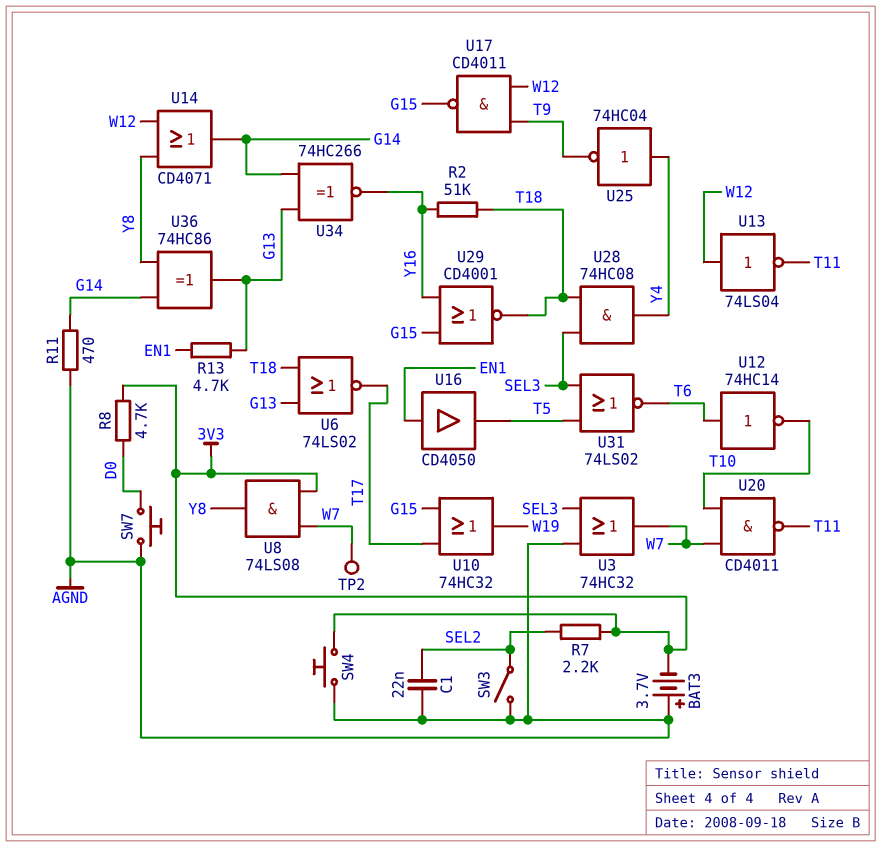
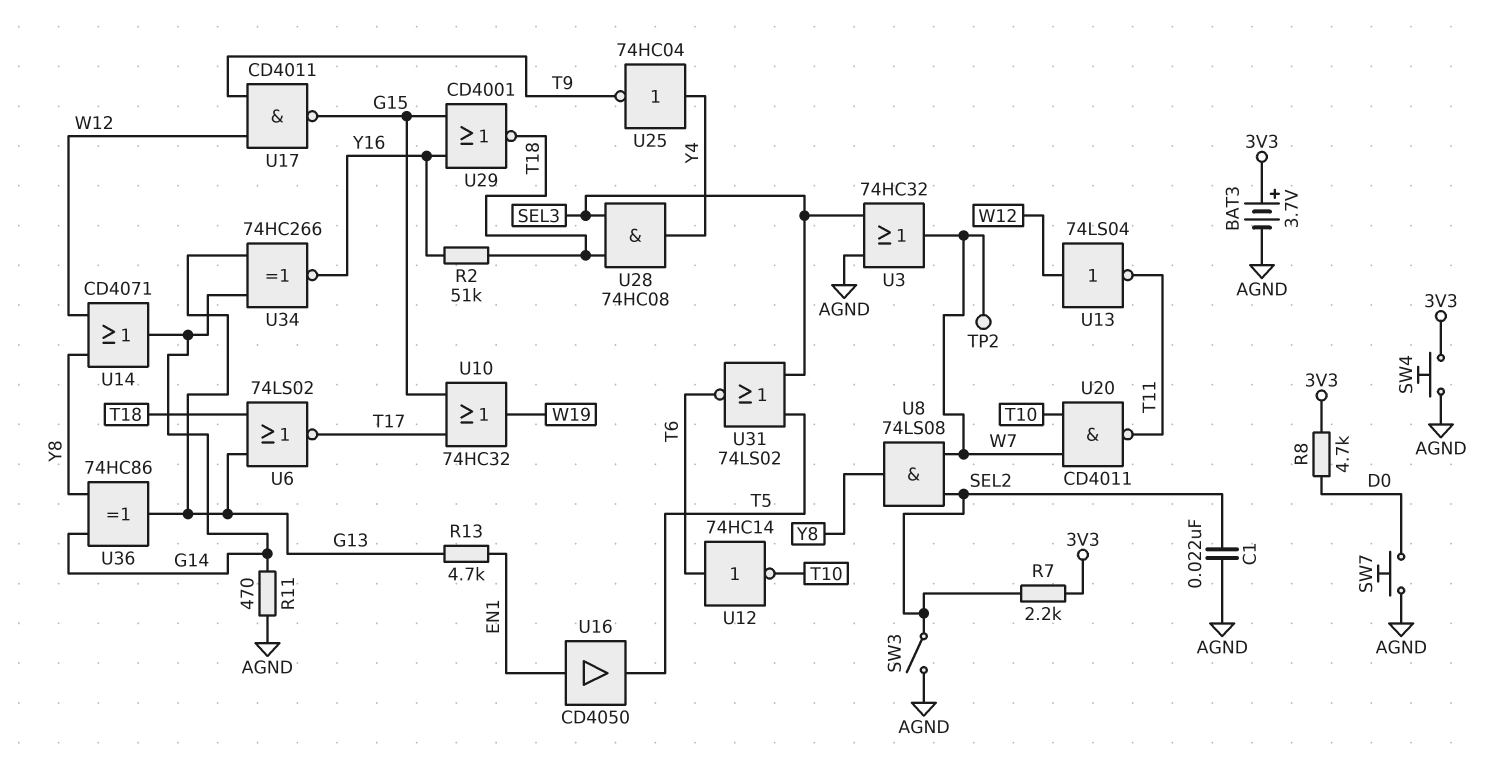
BAT3: 3.7V (plus AGND, minus 3V3) -> 3.7V (plus 3V3, minus AGND)
U8: AND 74LS08 (in 3V3, in W7, out Y8) -> AND 74LS08 (in SEL2, in W7, out Y8)

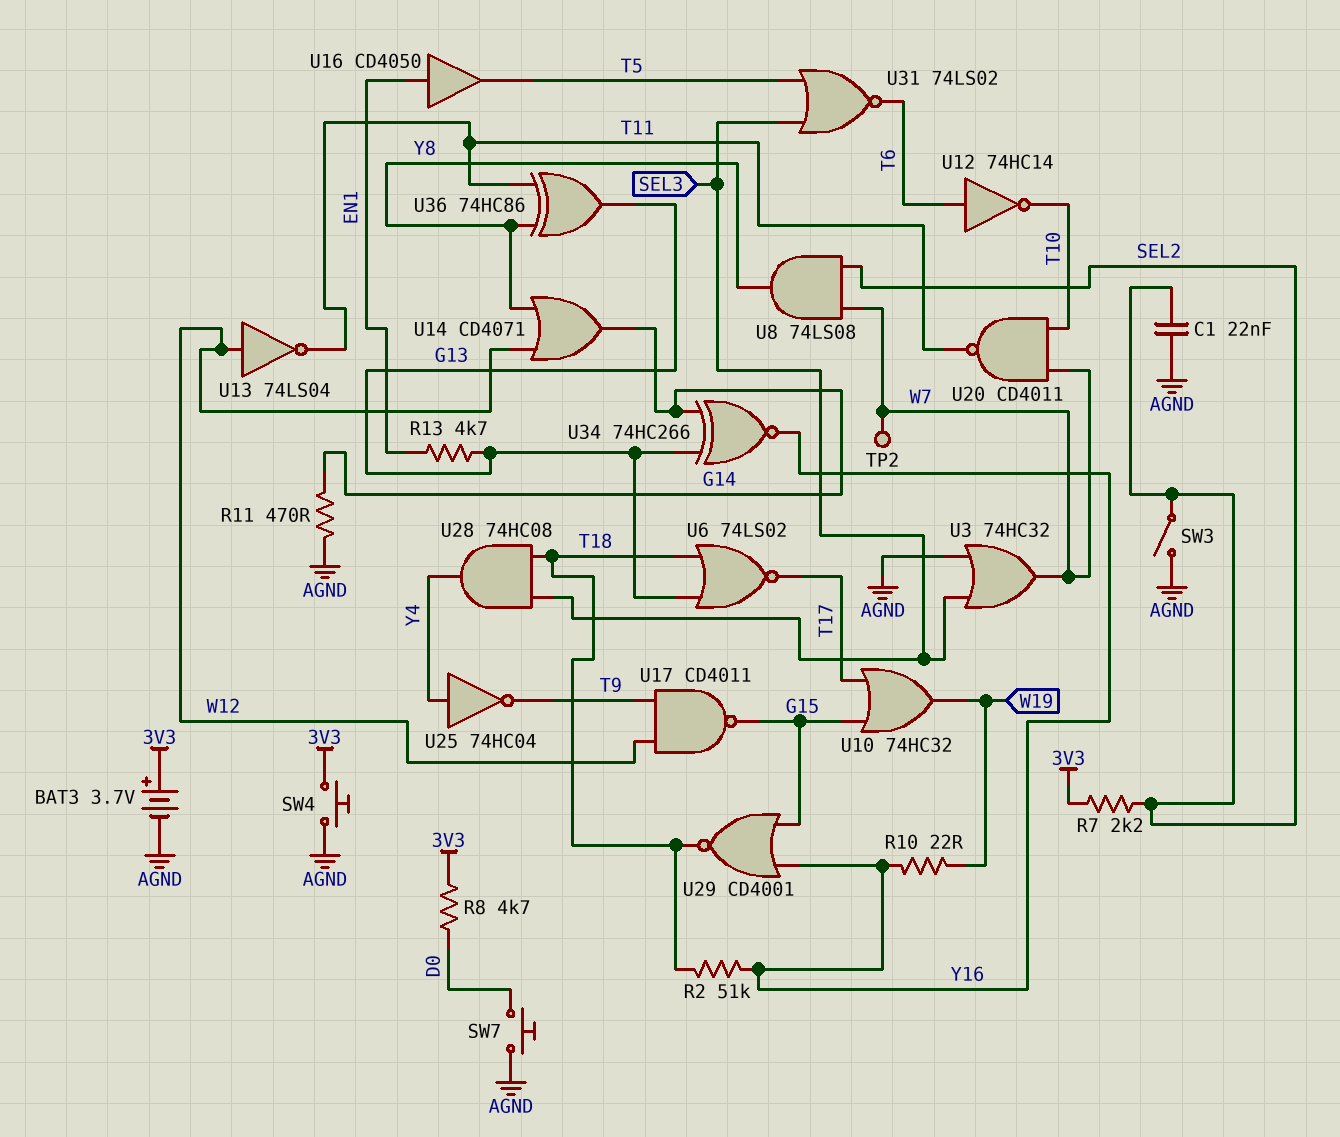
R10: none -> 22 (W19, Y16)
U36: XOR 74HC86 (in G14, in Y8, out G13) -> XOR 74HC86 (in T11, in Y8, out G13)

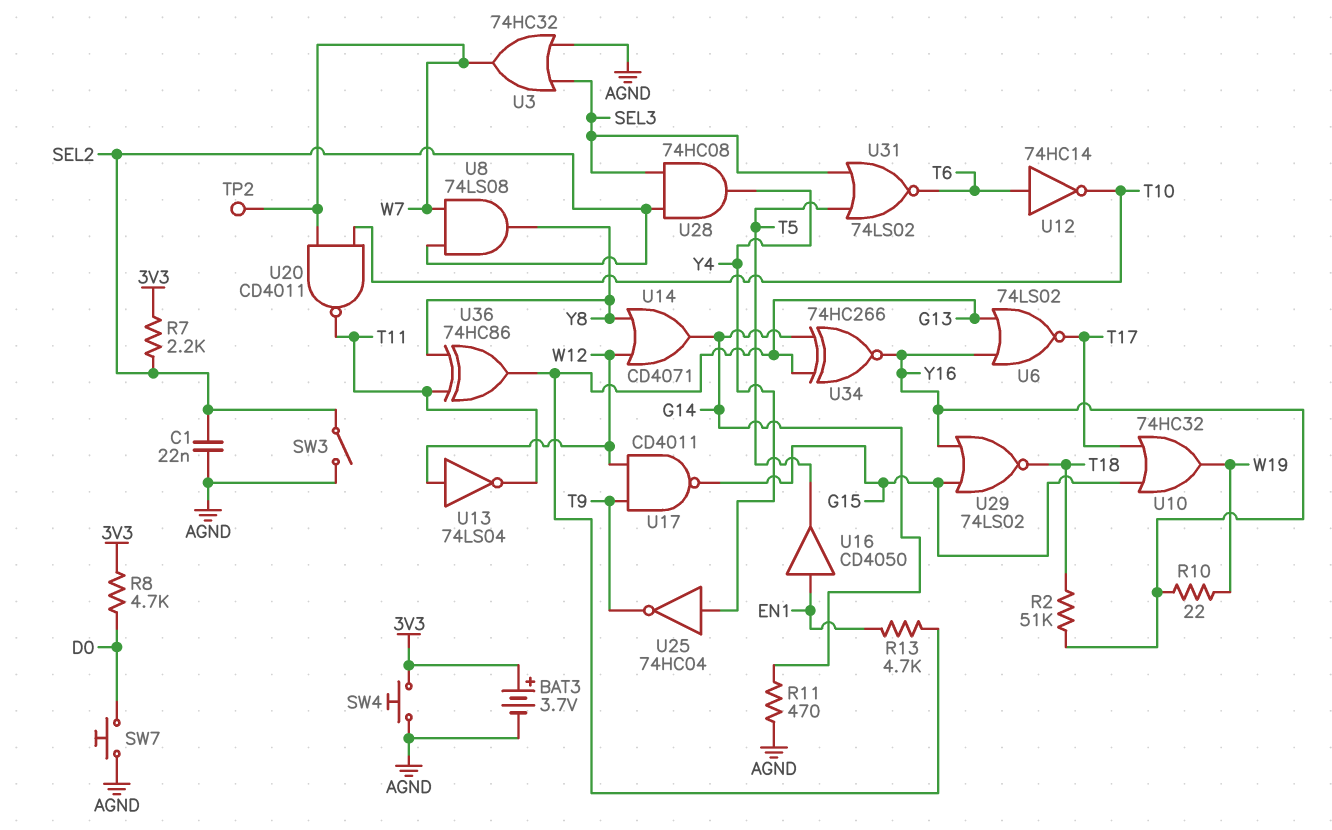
U6: NOR 74LS02 (in G13, in T18, out T17) -> NOR 74LS02 (in G13, in Y16, out T17)
U28: AND 74HC08 (in SEL3, in T18, out Y4) -> AND 74HC08 (in SEL2, in SEL3, out Y4)
U29: NOR CD4001 (in G15, in Y16, out T18) -> NOR 74LS02 (in G15, in Y16, out T18)

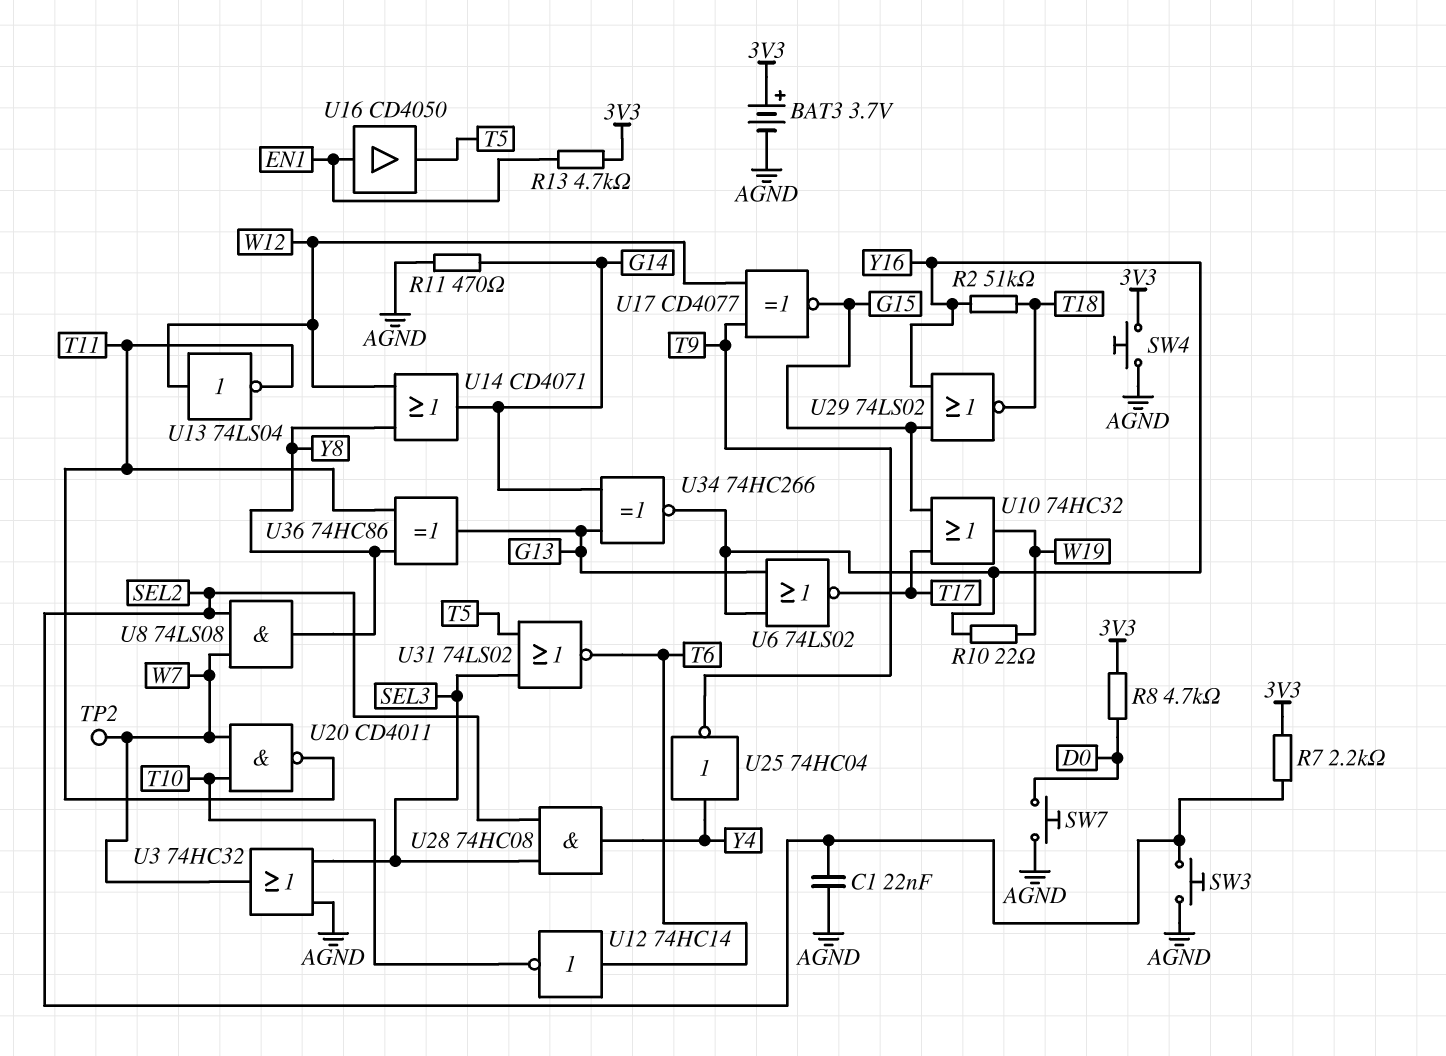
R13: 4.7k (EN1, G13) -> 4.7k (3V3, EN1)
SW3: switch (AGND, SEL2) -> button (AGND, SEL2)
U17: NAND CD4011 (in T9, in W12, out G15) -> XNOR CD4077 (in T9, in W12, out G15)

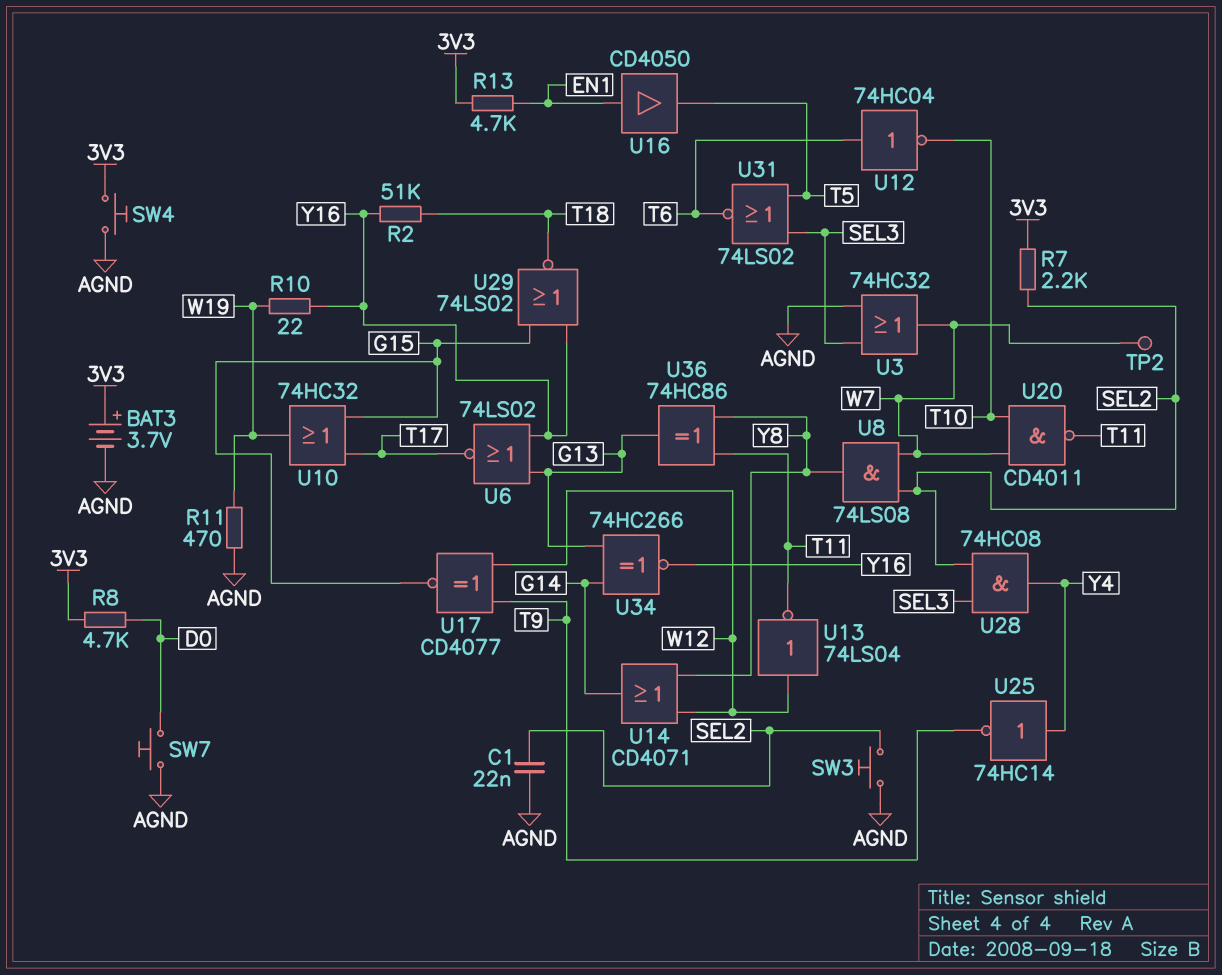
R11: 470 (AGND, G14) -> 470 (AGND, W19)
U12: NOT 74HC14 (in T6, out T10) -> NOT 74HC04 (in T6, out T10)
U25: NOT 74HC04 (in Y4, out T9) -> NOT 74HC14 (in Y4, out T9)

